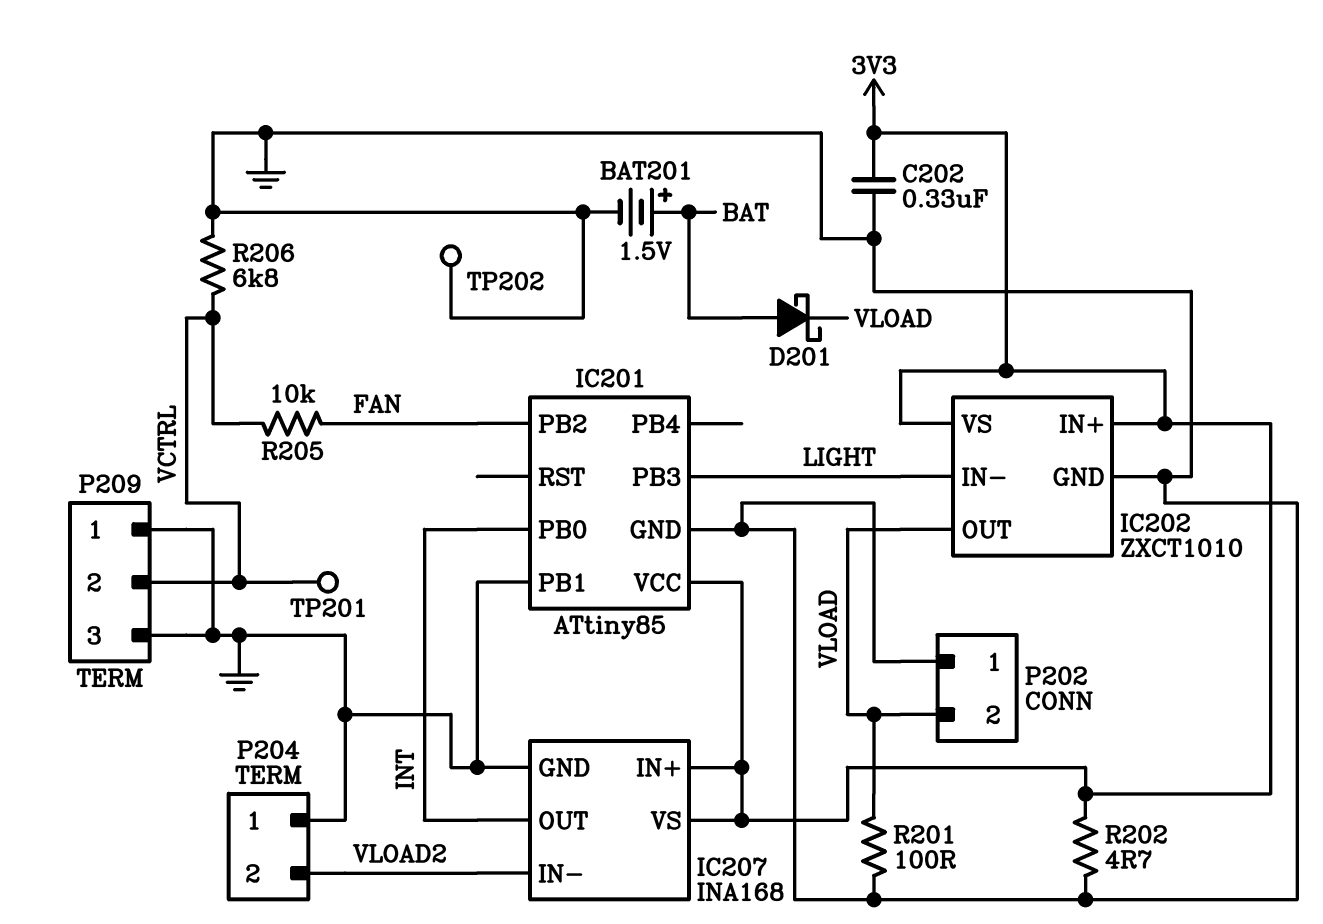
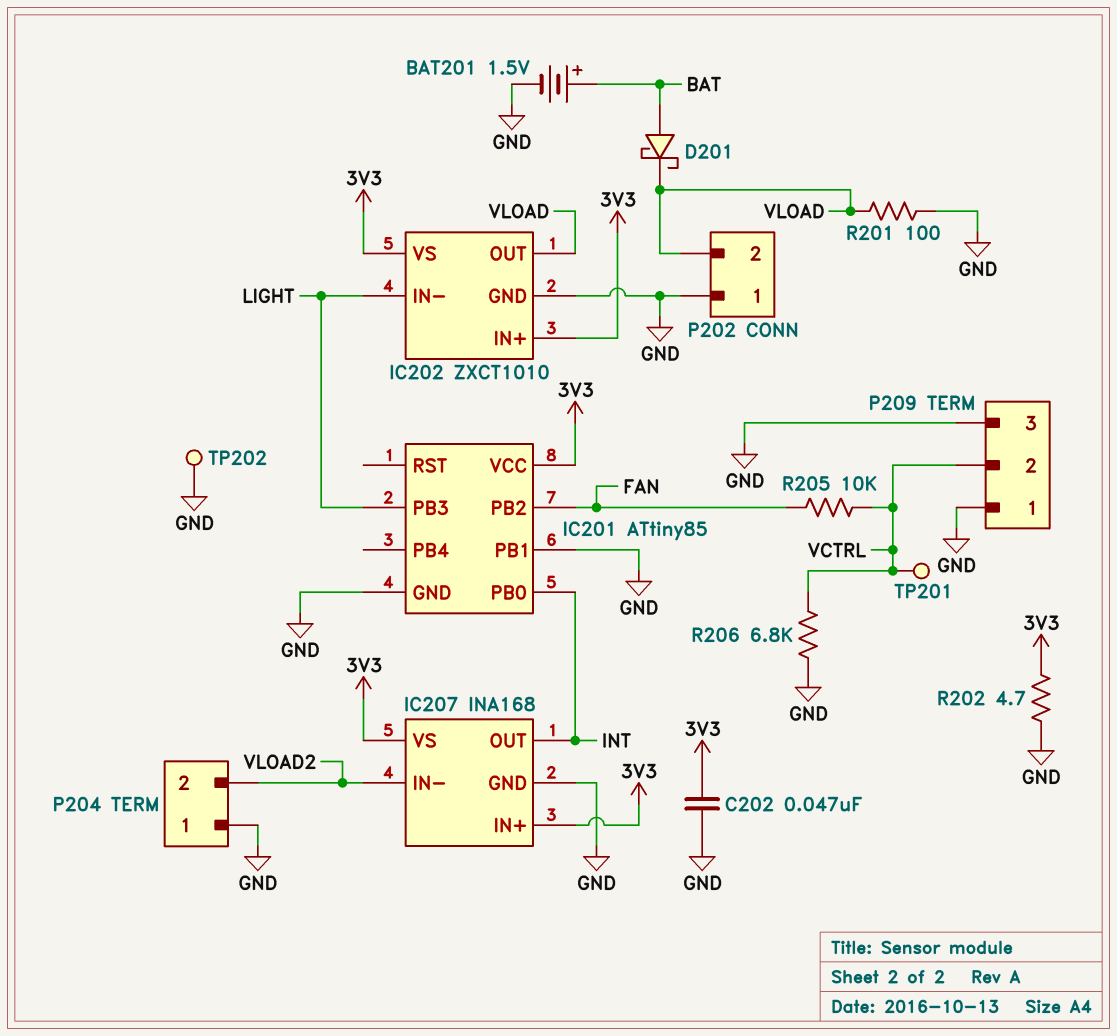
C202: 330nF (3V3, GND) -> 47nF (3V3, GND)

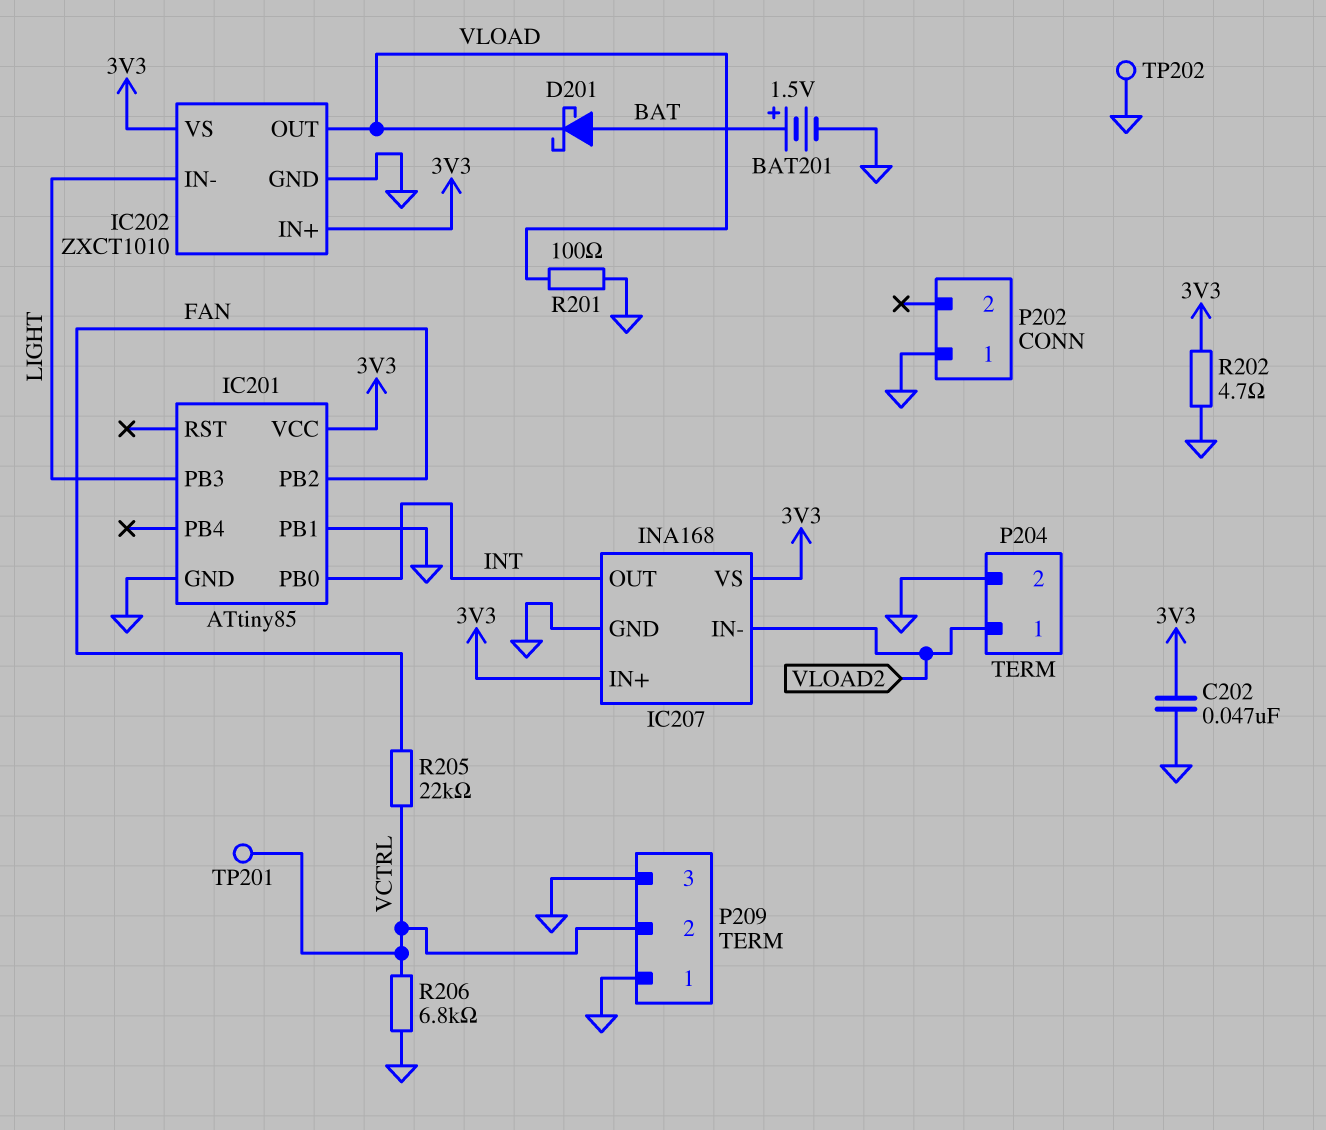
P202 pin 2: VLOAD -> none
P204 pin 1: GND -> VLOAD2
P204 pin 2: VLOAD2 -> GND
R205: 10k (FAN, VCTRL) -> 22k (FAN, VCTRL)

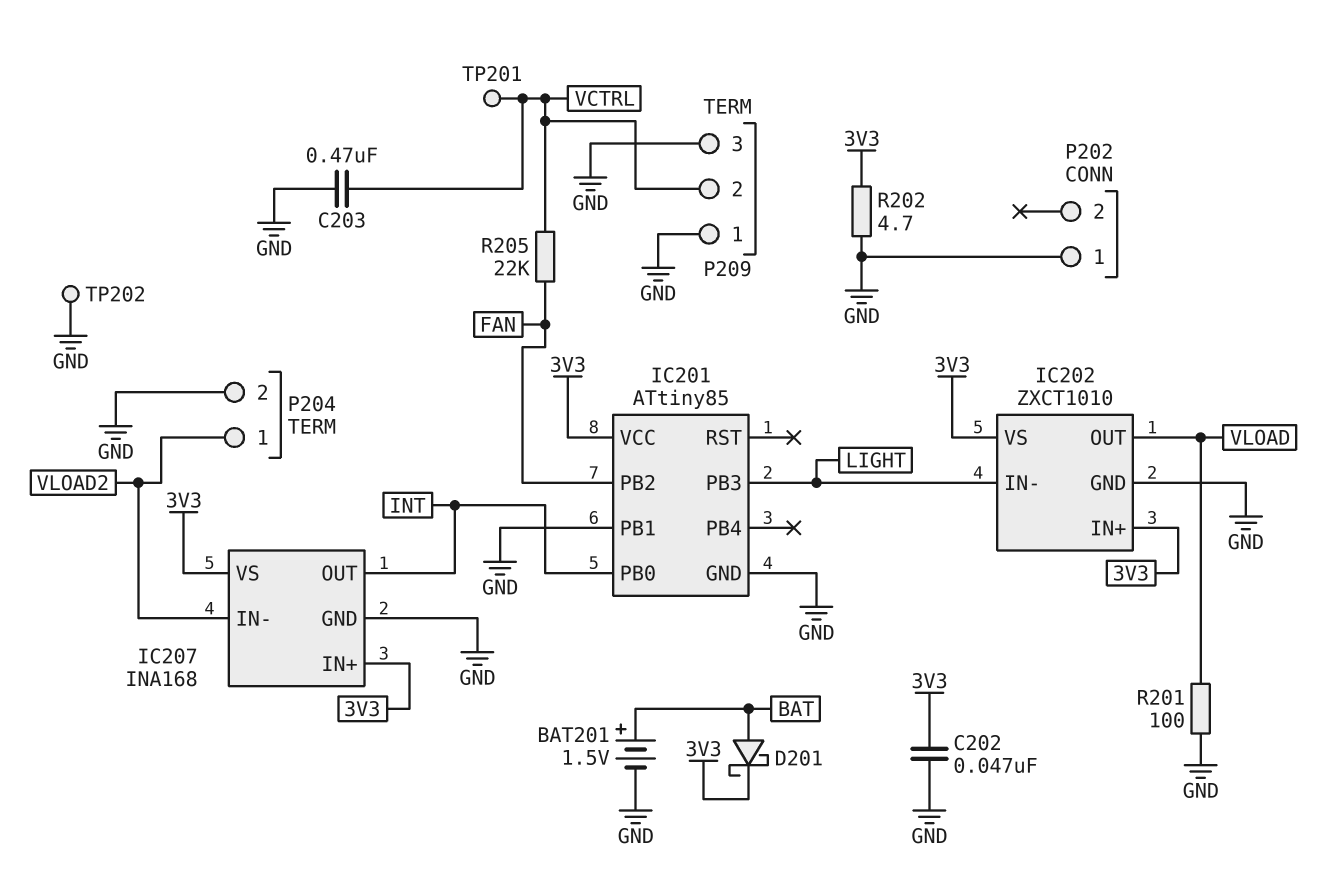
C203: none -> 470nF (GND, VCTRL)
D201: schottky (A BAT, K VLOAD) -> schottky (A BAT, K 3V3)
R206: 6.8k (GND, VCTRL) -> none

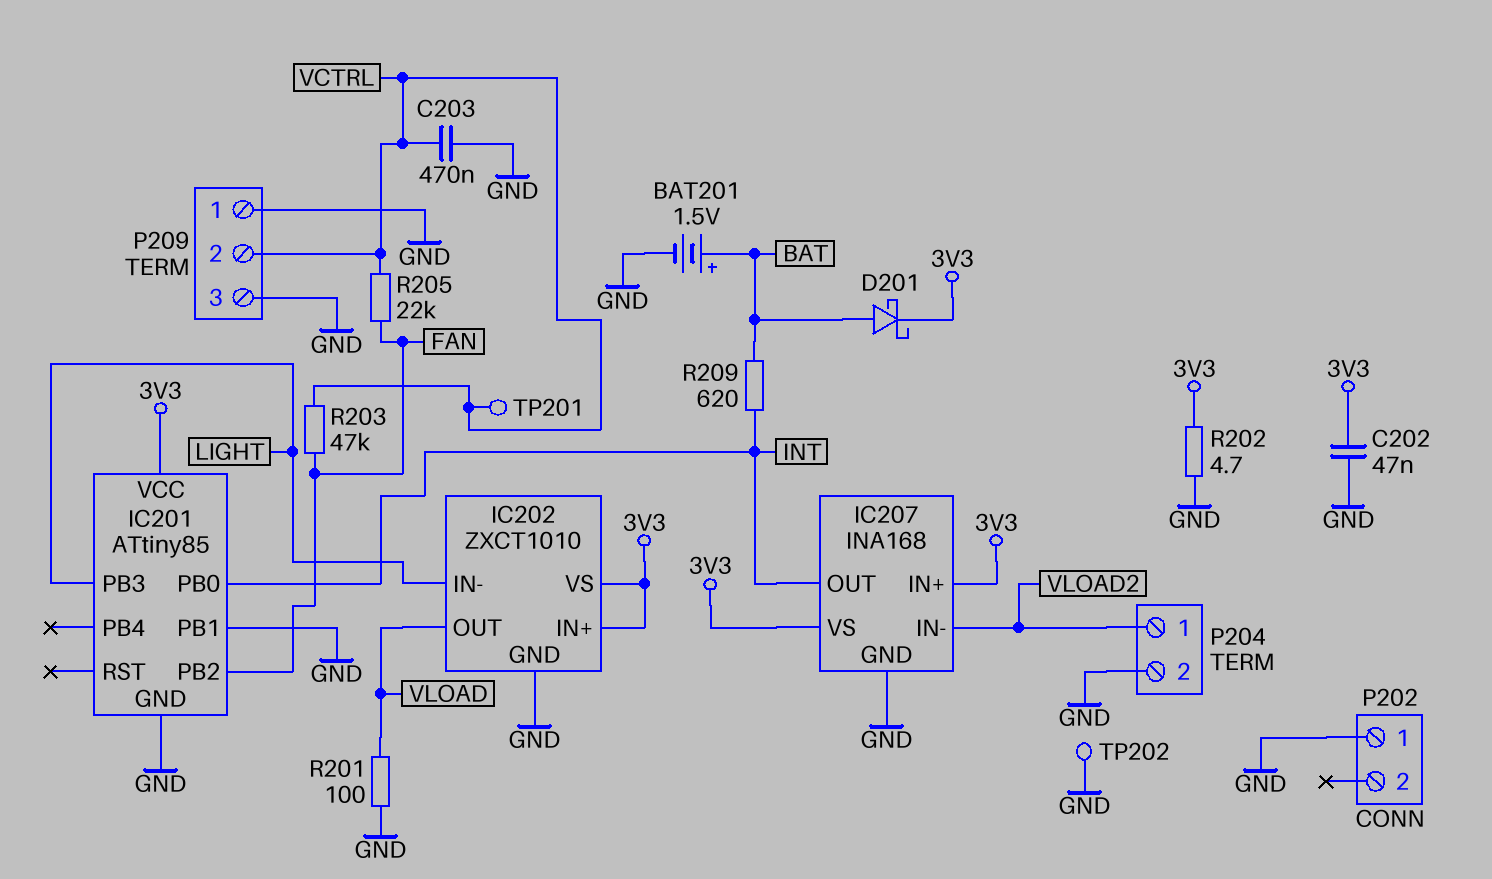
R203: none -> 47k (FAN, VCTRL)
R209: none -> 620 (BAT, INT)

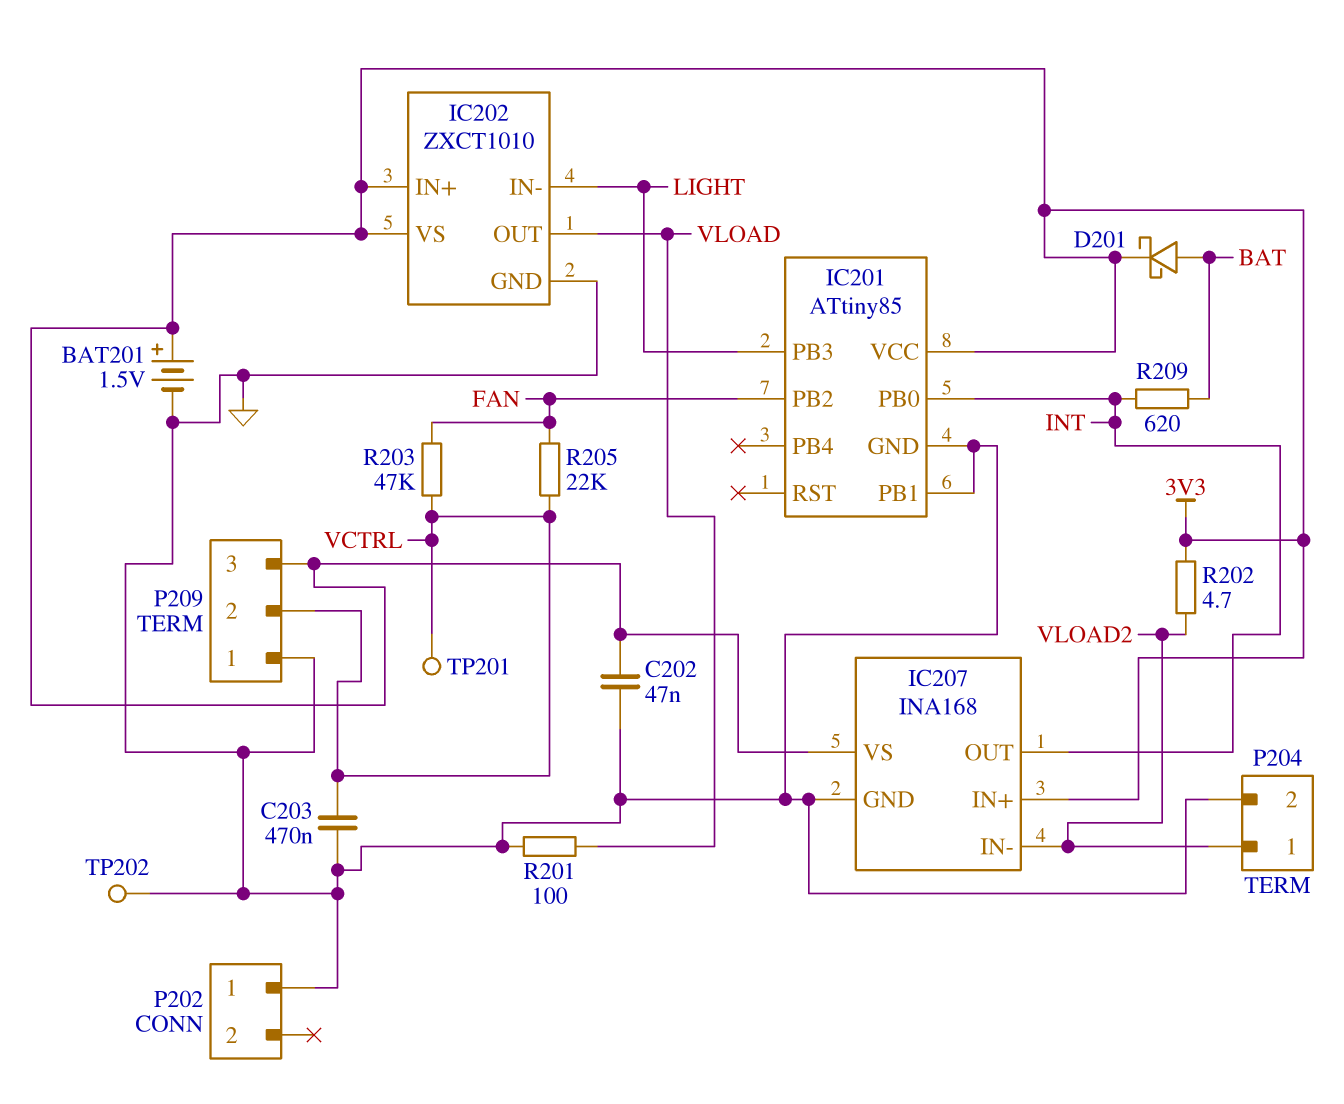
BAT201: 1.5V (plus BAT, minus GND) -> 1.5V (plus 3V3, minus GND)
P209 pin 3: GND -> 3V3
R202: 4.7 (3V3, GND) -> 4.7 (3V3, VLOAD2)

